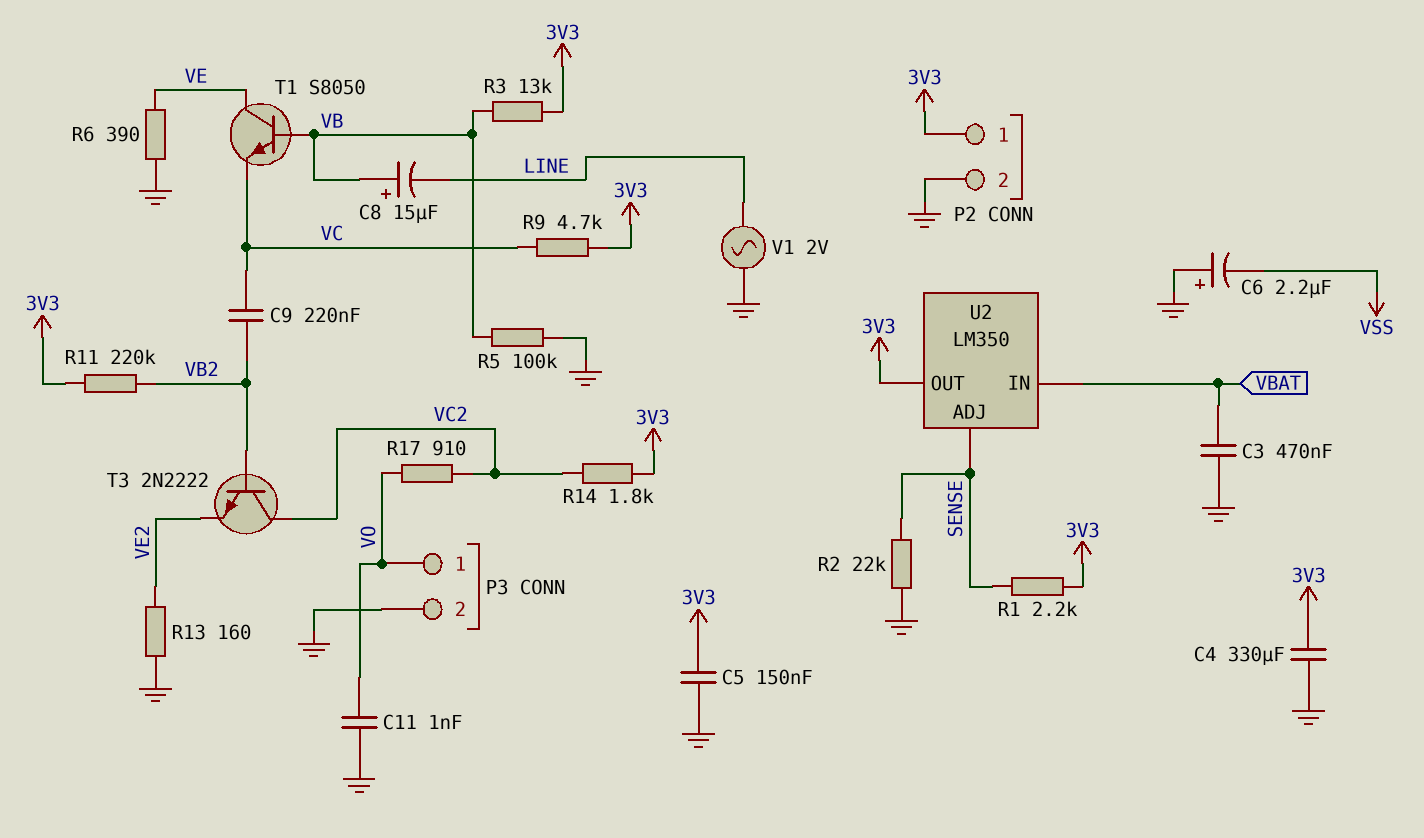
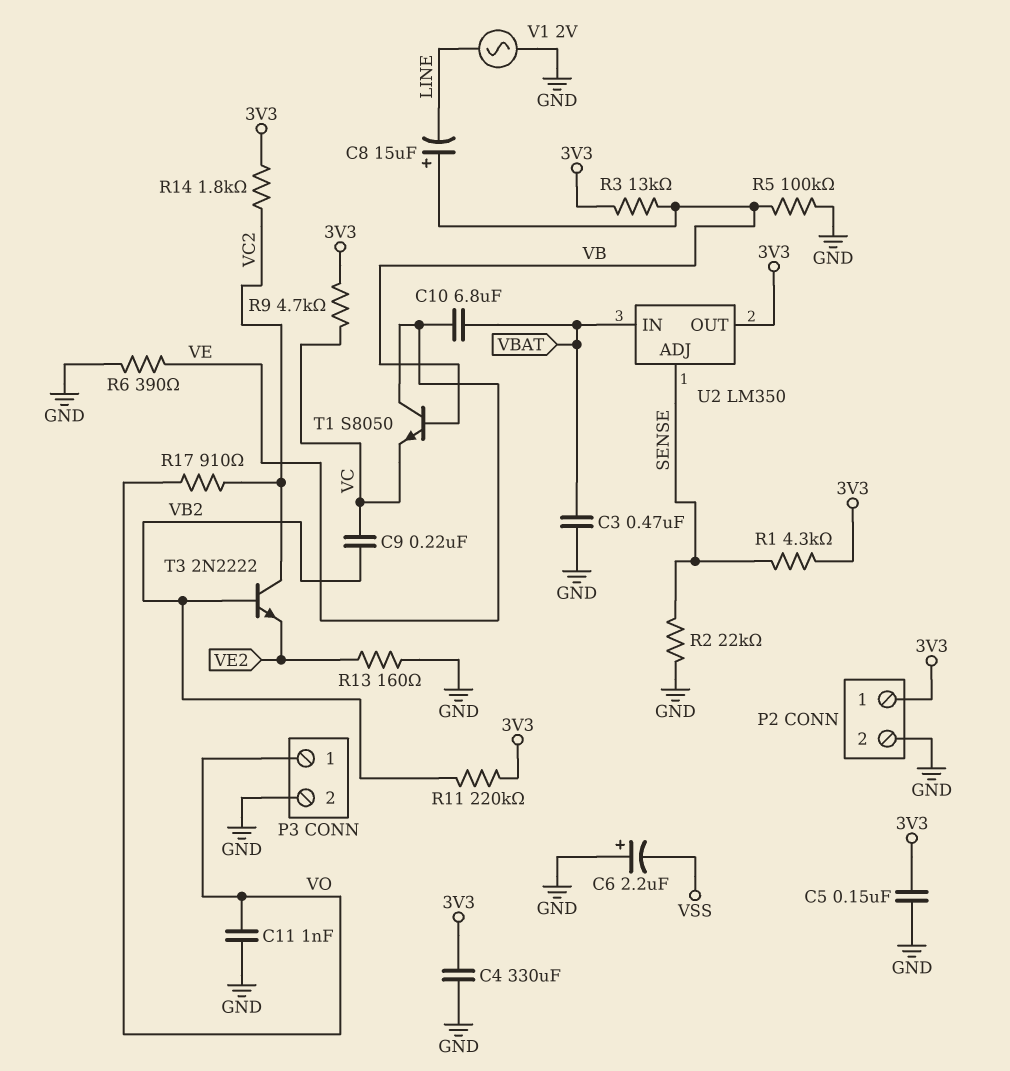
C10: none -> 6.8uF (VBAT, VE)
R1: 2.2k (3V3, SENSE) -> 4.3k (3V3, SENSE)

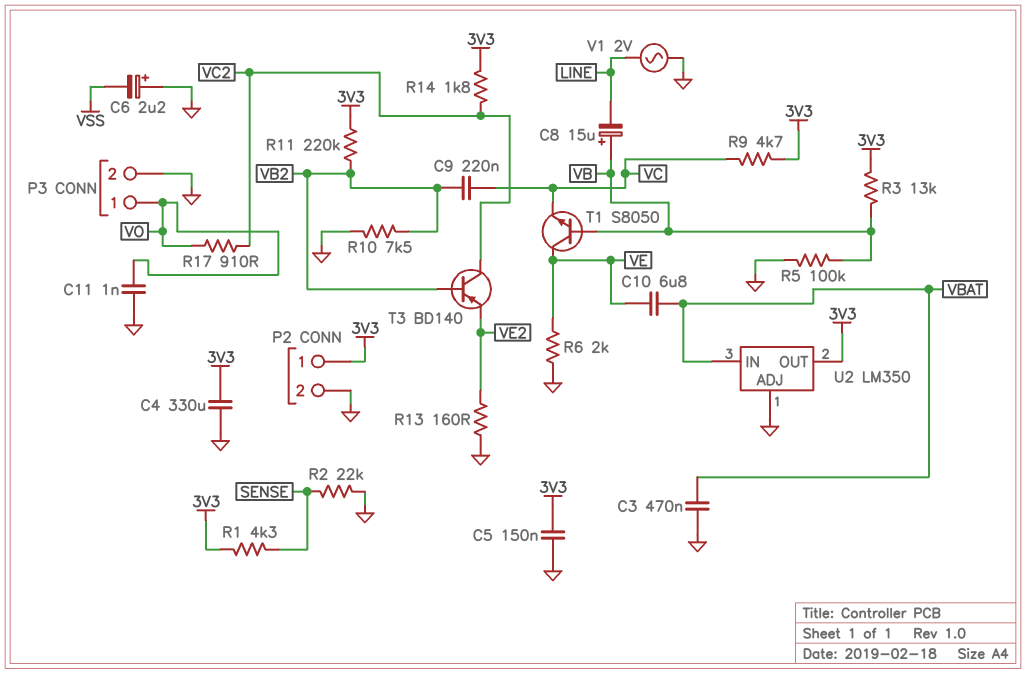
R6: 390 (GND, VE) -> 2k (GND, VE)
R10: none -> 7.5k (GND, VB2)
T3: NPN 2N2222 (B VB2, C VC2, E VE2) -> PNP BD140 (B VB2, C VC2, E VE2)
U2 pin ADJ: SENSE -> GND

